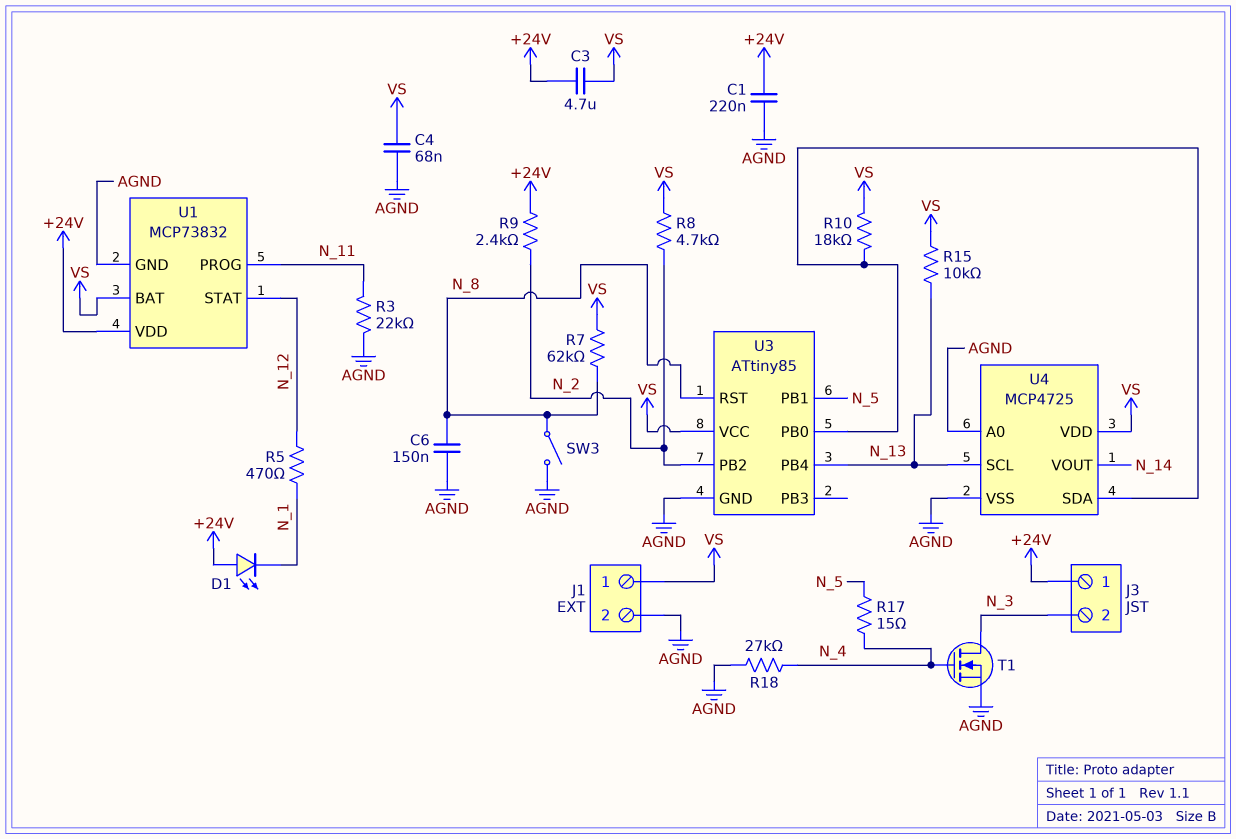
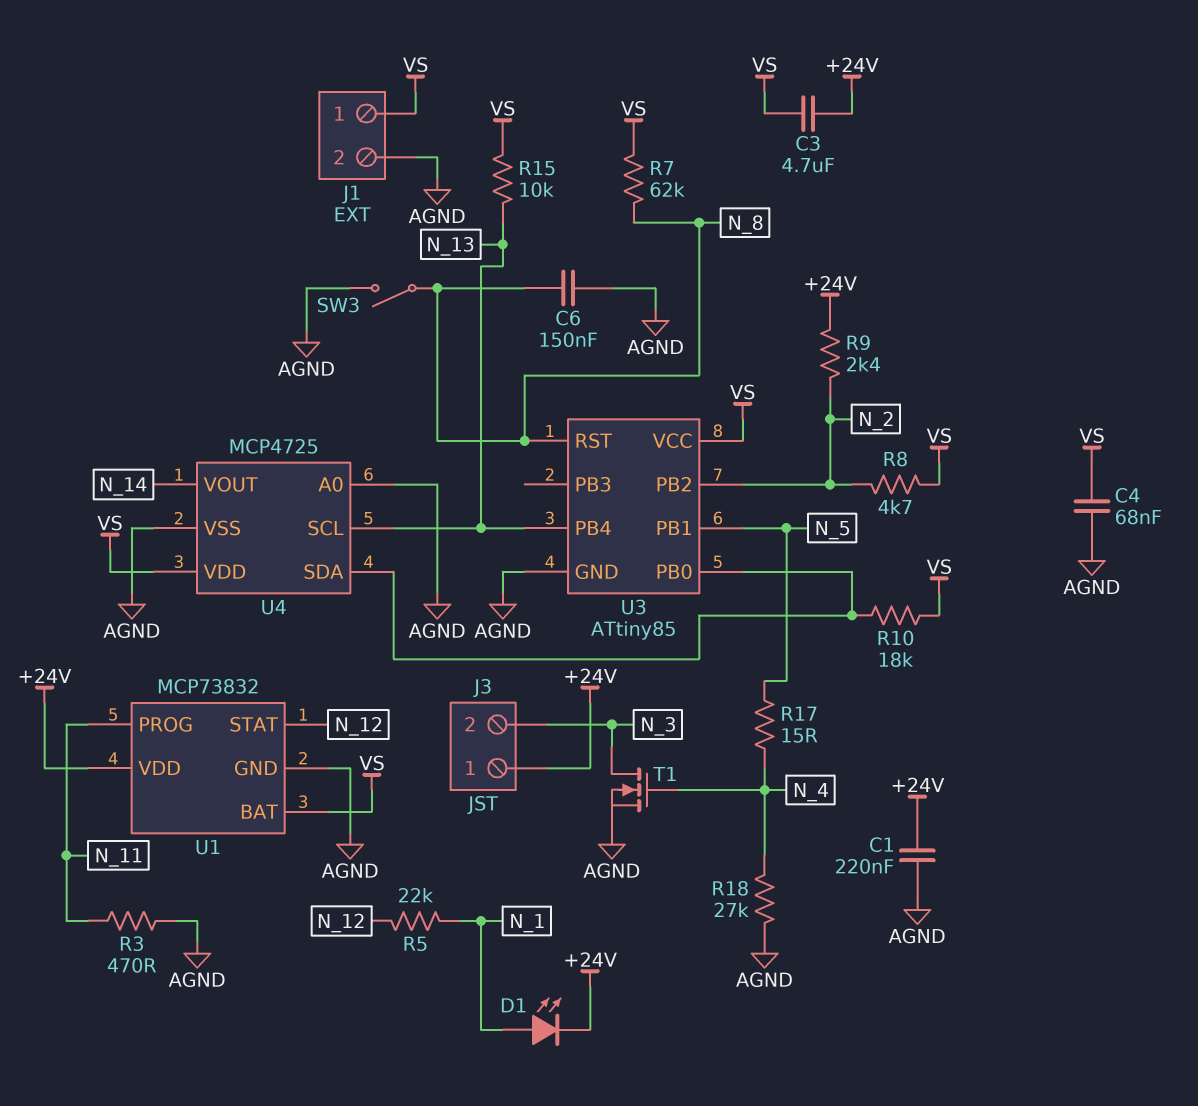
D1: LED (A +24V, K N_1) -> LED (A N_1, K +24V)
R3: 22k (AGND, N_11) -> 470 (AGND, N_11)
R5: 470 (N_1, N_12) -> 22k (N_1, N_12)

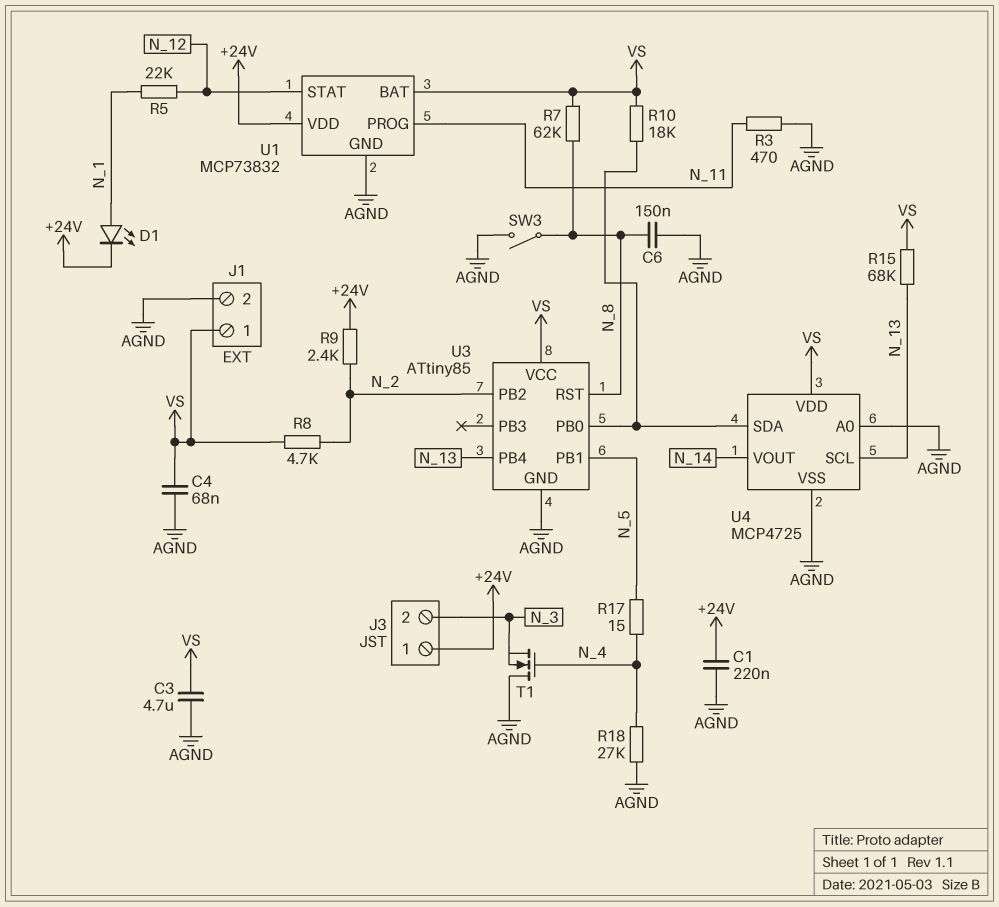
C3: 4.7uF (+24V, VS) -> 4.7uF (AGND, VS)
R15: 10k (N_13, VS) -> 68k (N_13, VS)
T1: NMOS (G N_4, D N_3, S AGND) -> NMOS (G N_4, D AGND, S N_3)

